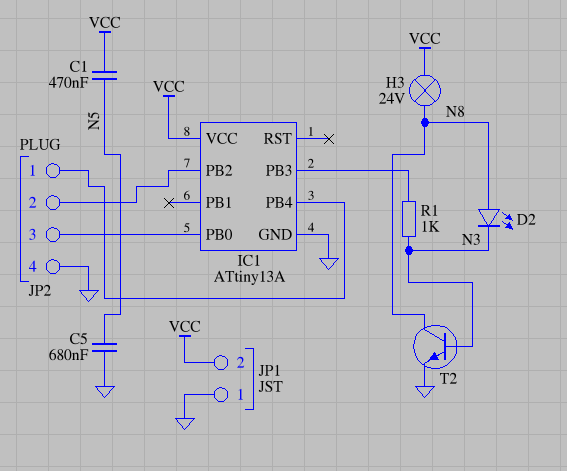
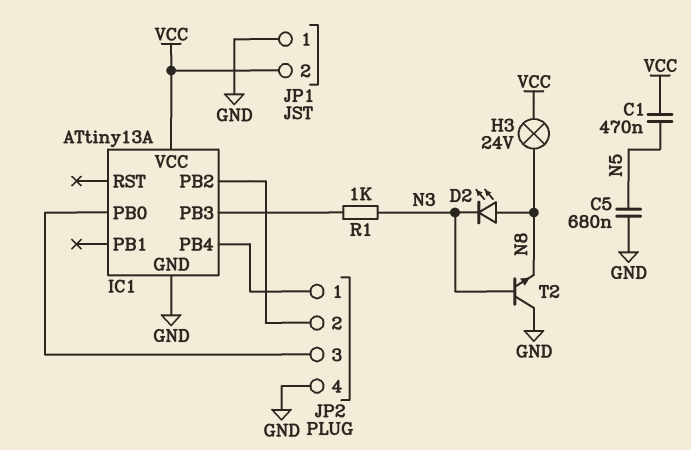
T2: NPN (B N3, C N8, E GND) -> NPN (B N3, C GND, E N8)

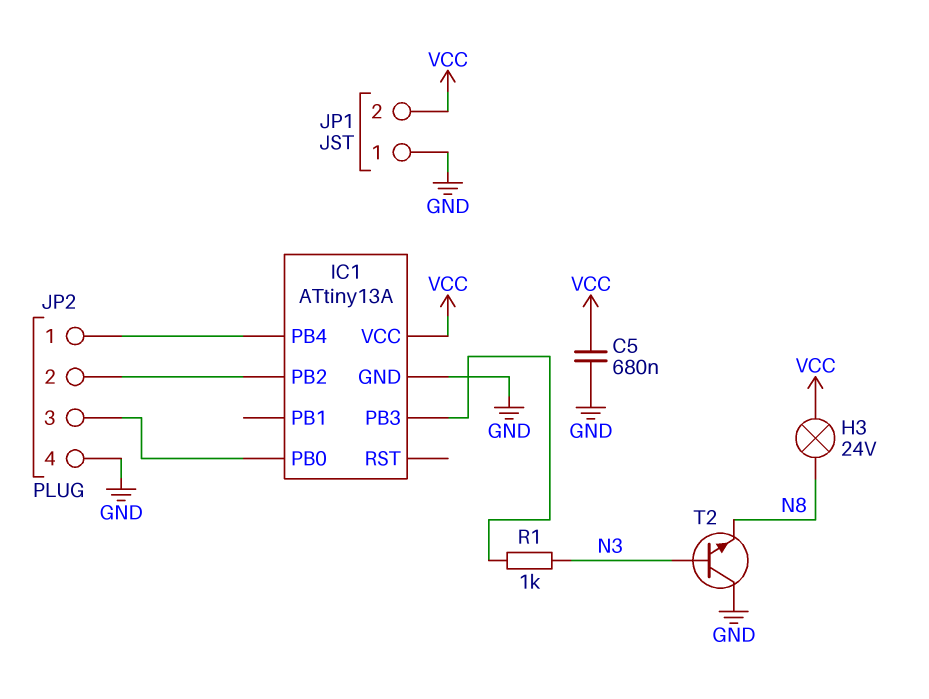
C1: 470nF (N5, VCC) -> none
C5: 680nF (GND, N5) -> 680nF (GND, VCC)
D2: LED (A N8, K N3) -> none

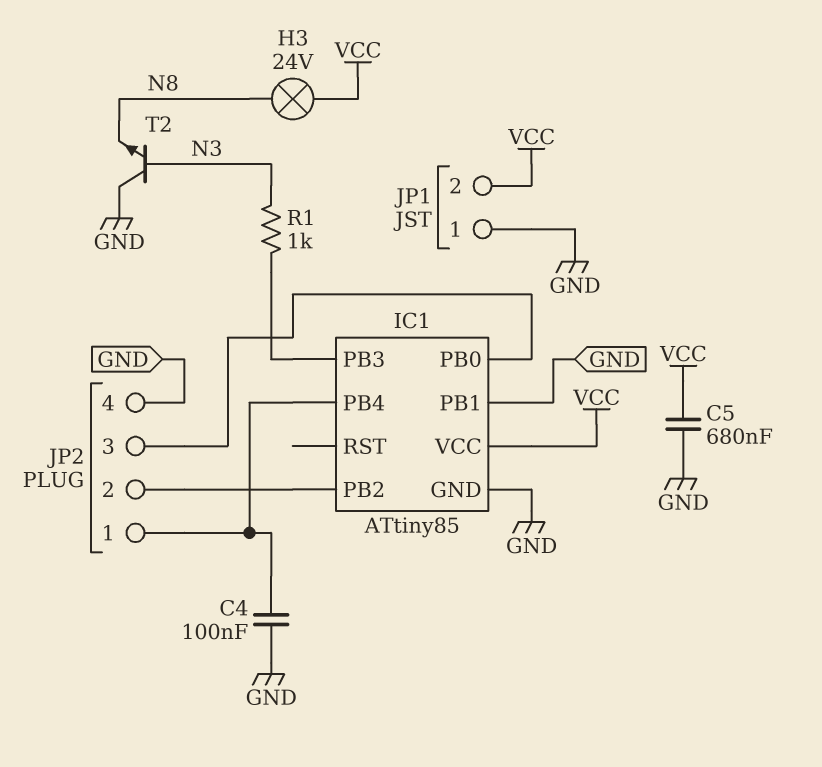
C4: none -> 100nF (GND, IC1/PB4)
IC1: ATtiny13A -> ATtiny85
IC1 pin PB1: none -> GND

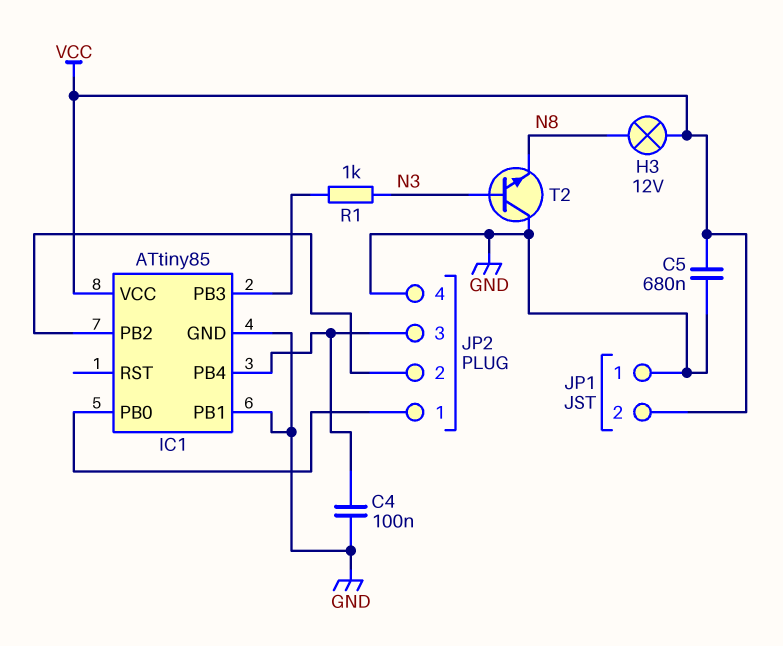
H3: lamp 24V (N8, VCC) -> lamp 12V (N8, VCC)
JP2 pin 1: IC1/PB4 -> IC1/PB0
JP2 pin 3: IC1/PB0 -> IC1/PB4

